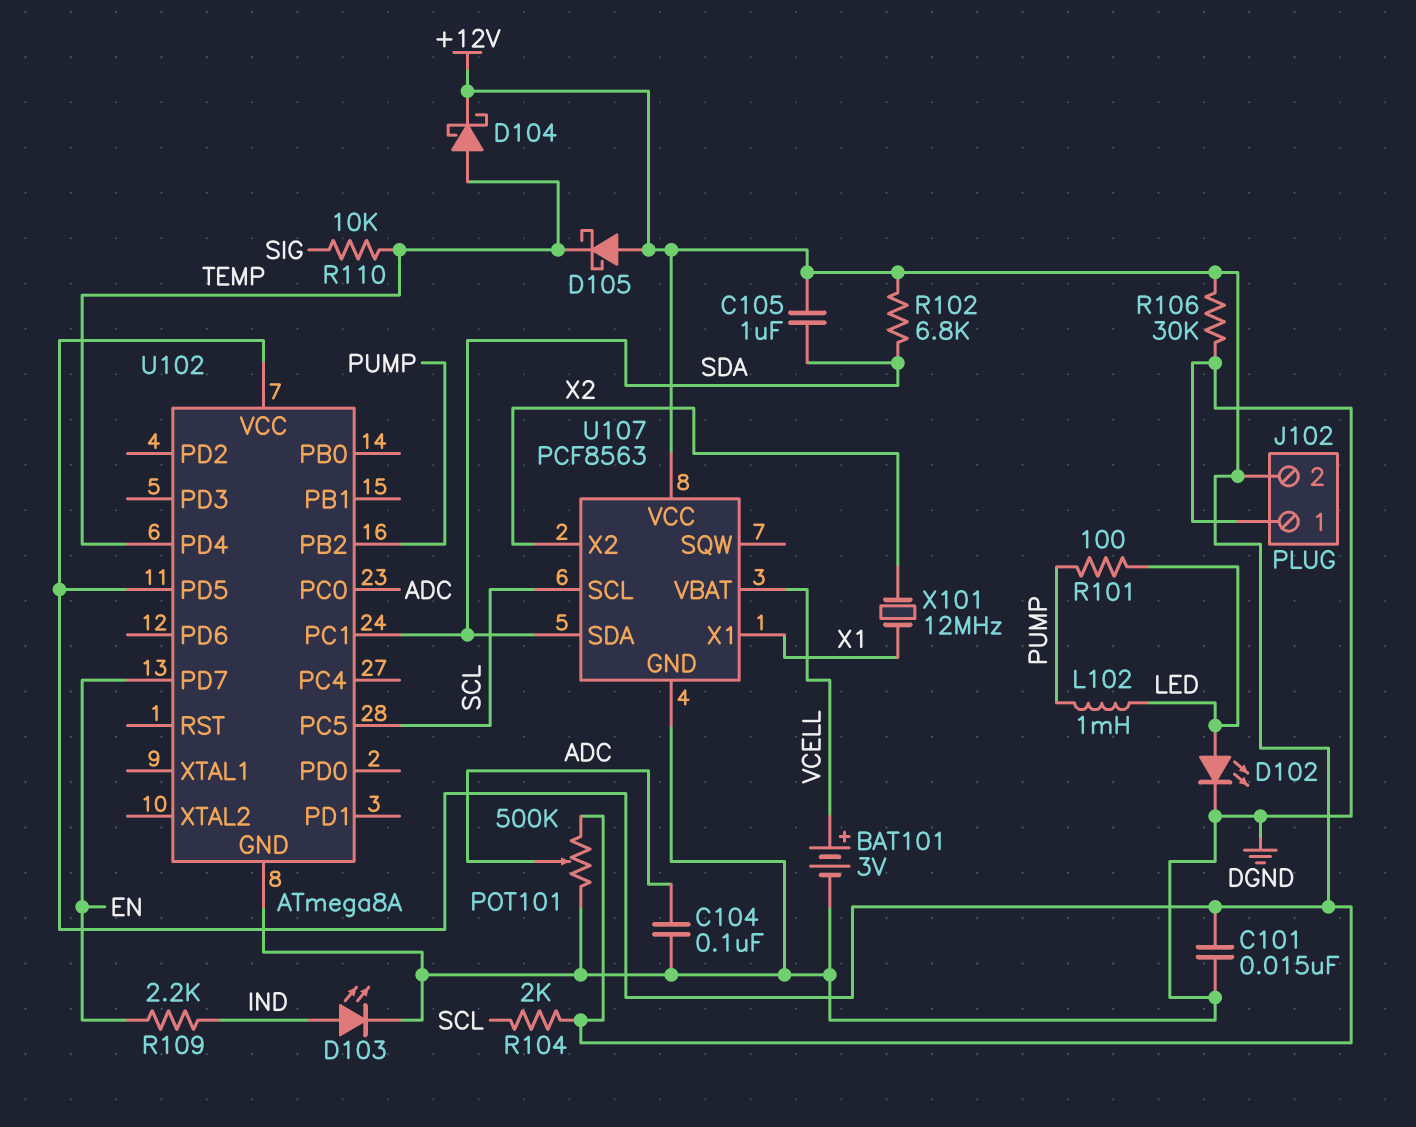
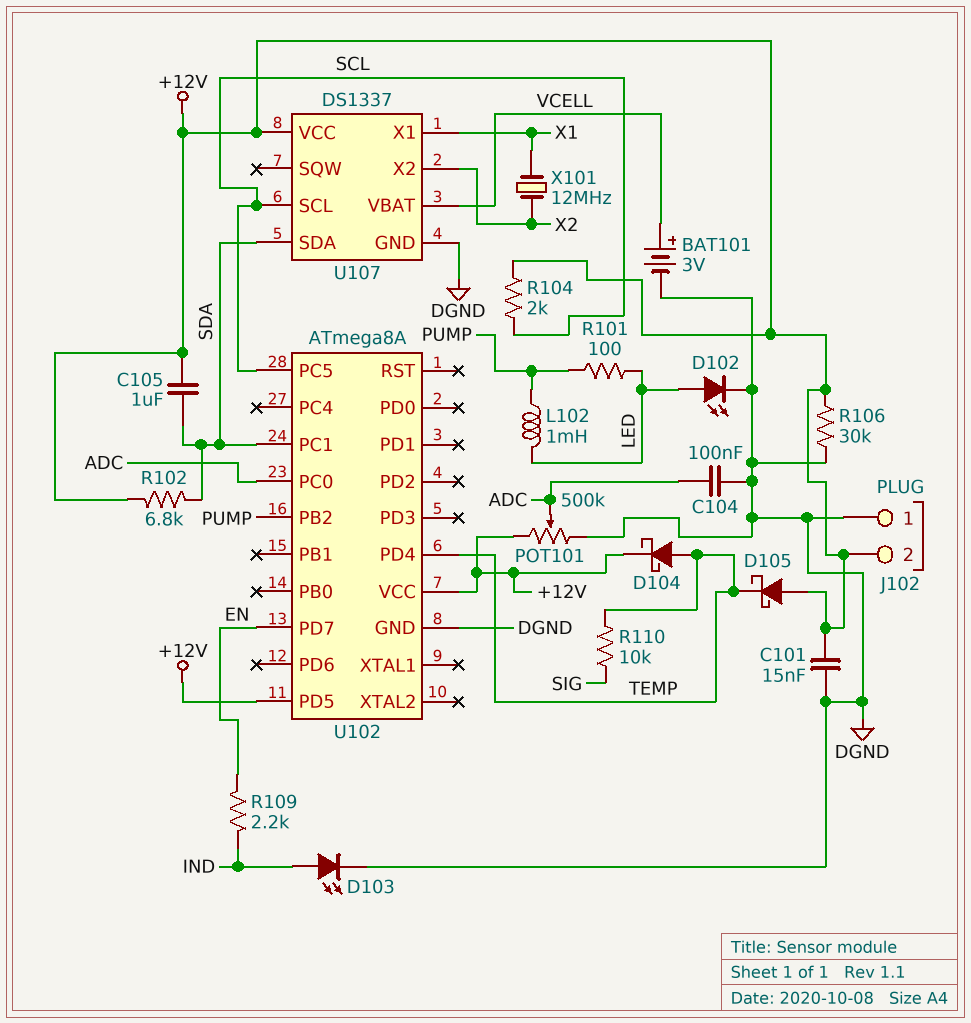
U107: PCF8563 -> DS1337

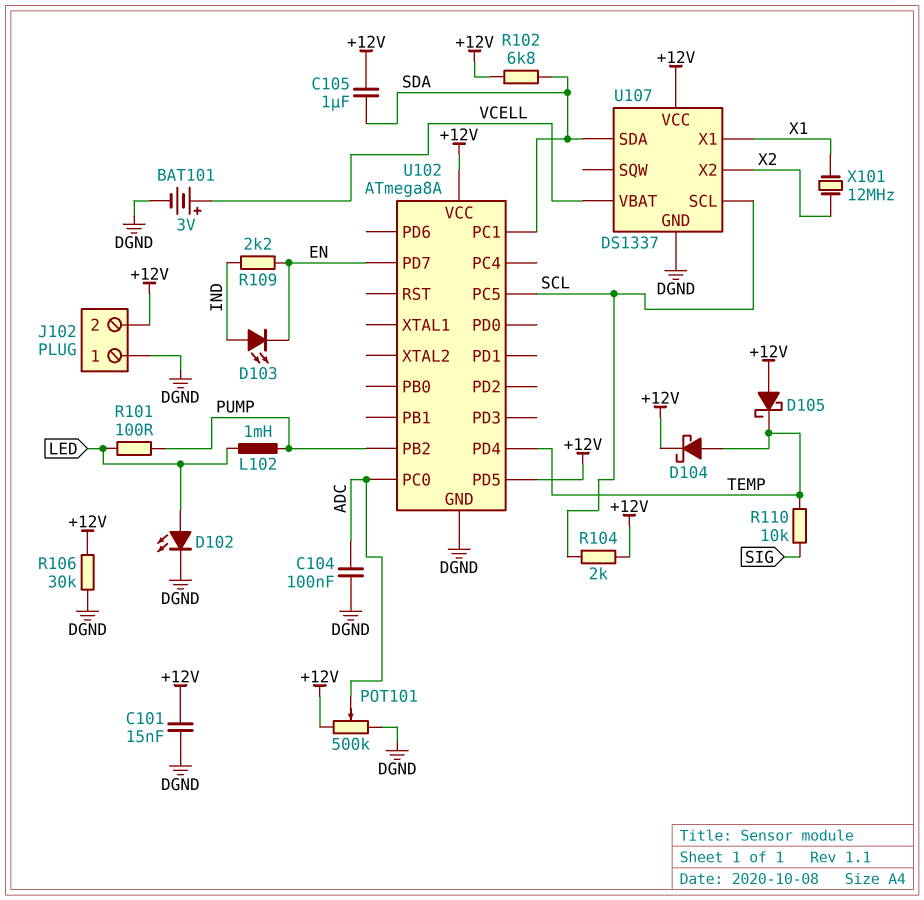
D103: LED (A IND, K DGND) -> LED (A IND, K EN)

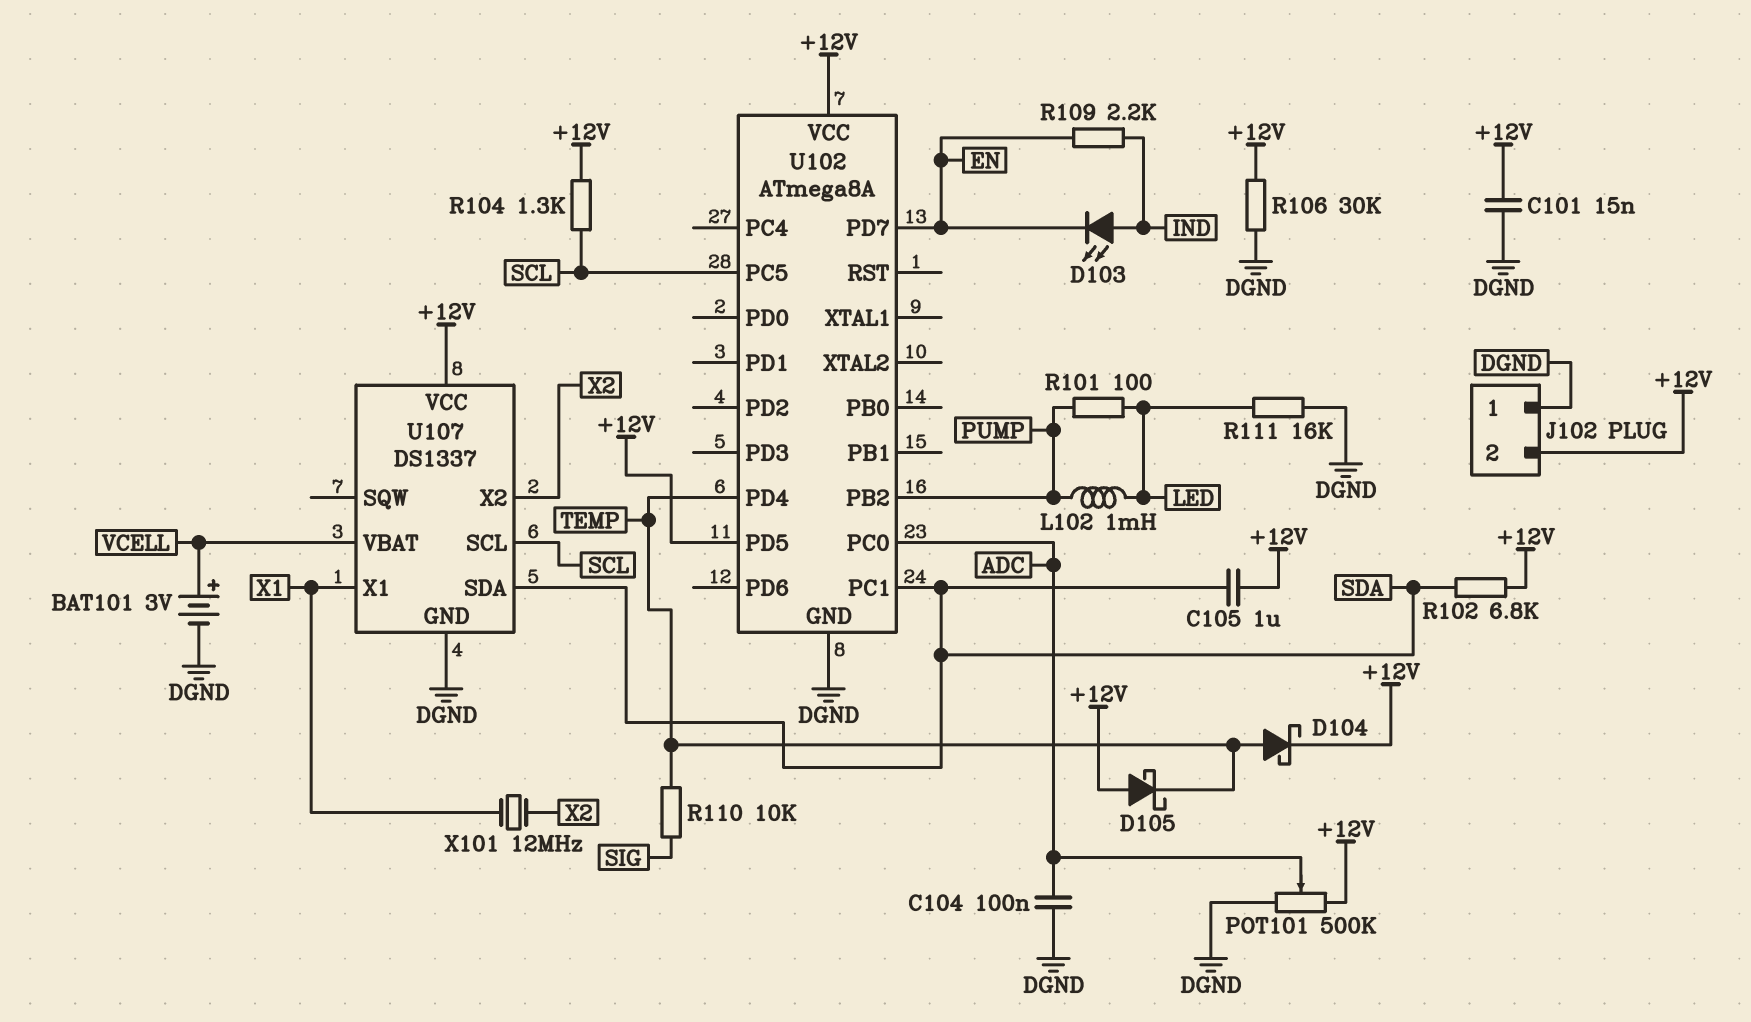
D102: LED (A LED, K DGND) -> none
R104: 2k (+12V, SCL) -> 1.3k (+12V, SCL)
R111: none -> 16k (DGND, LED)

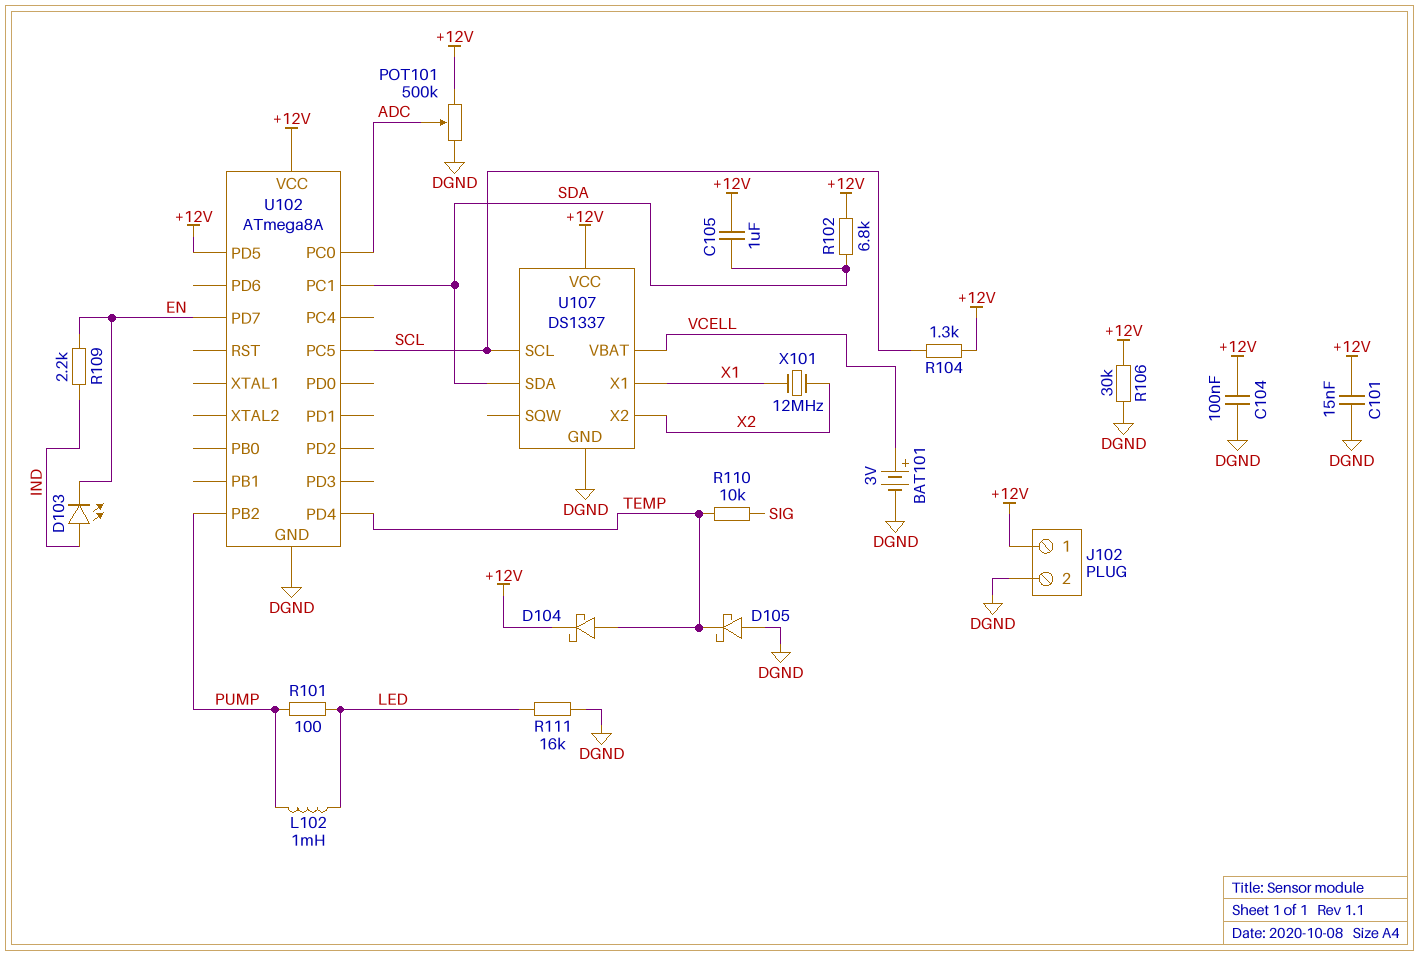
C104: 100nF (ADC, DGND) -> 100nF (+12V, DGND)
D105: schottky (A +12V, K TEMP) -> schottky (A DGND, K TEMP)
J102 pin 1: DGND -> +12V
J102 pin 2: +12V -> DGND

